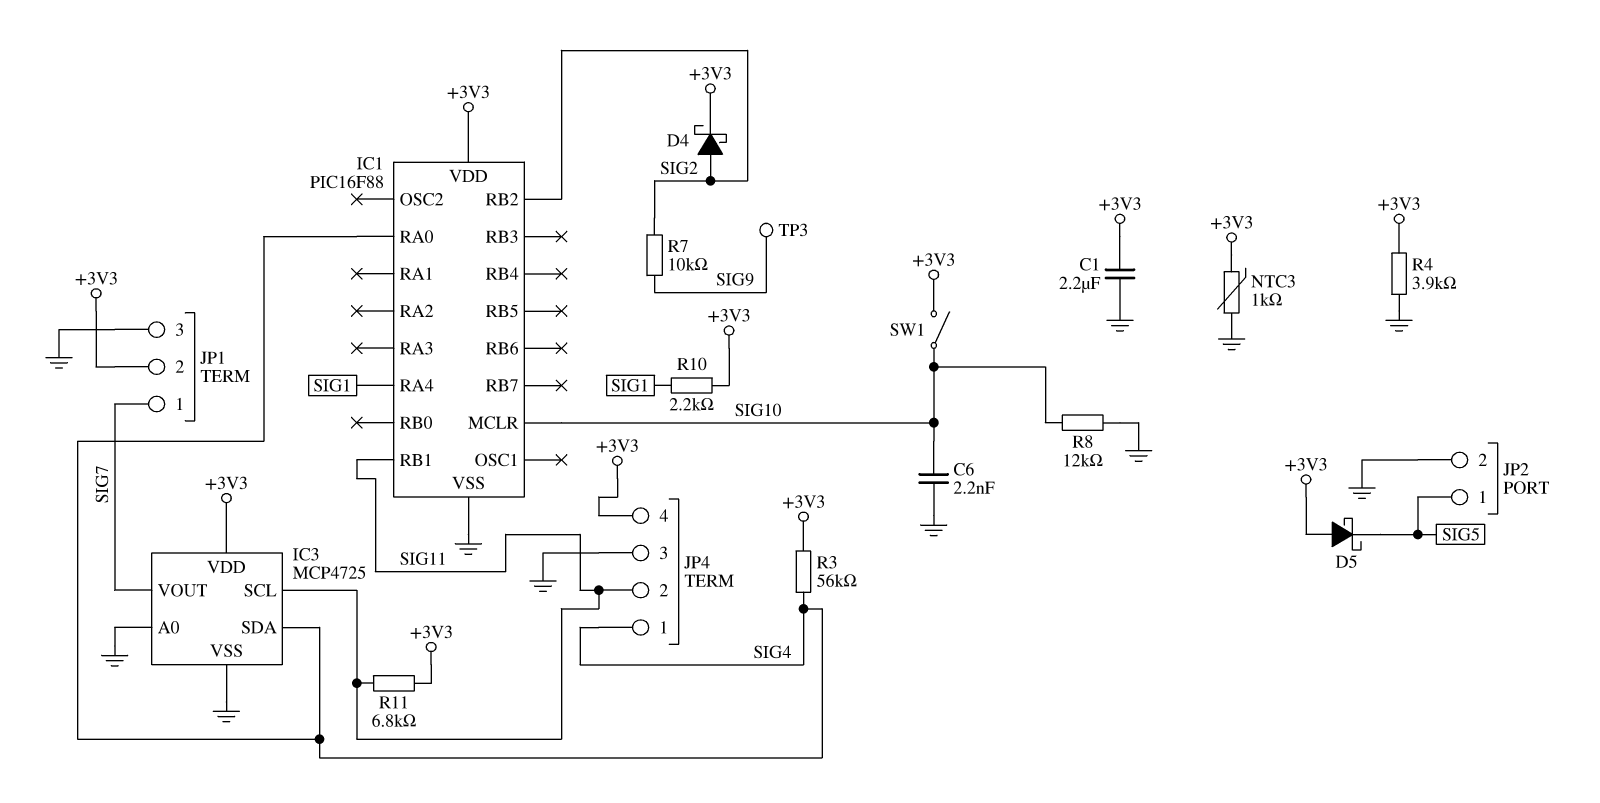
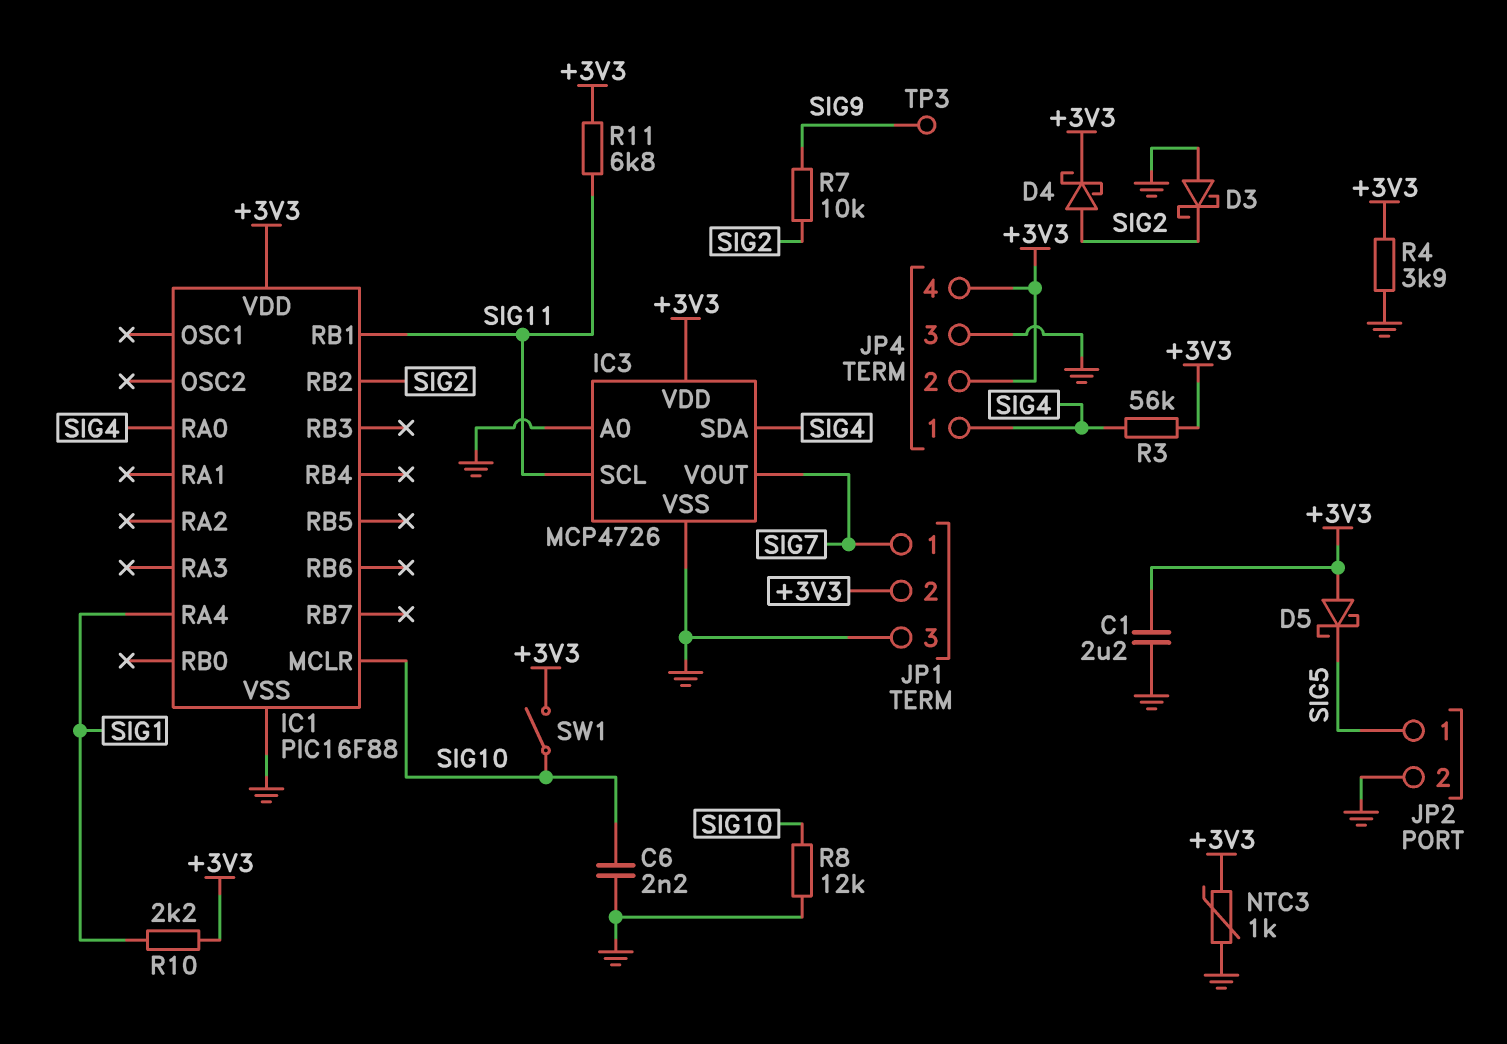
D3: none -> schottky (A GND, K SIG2)
IC3: MCP4725 -> MCP4726
JP4 pin 2: SIG11 -> +3V3

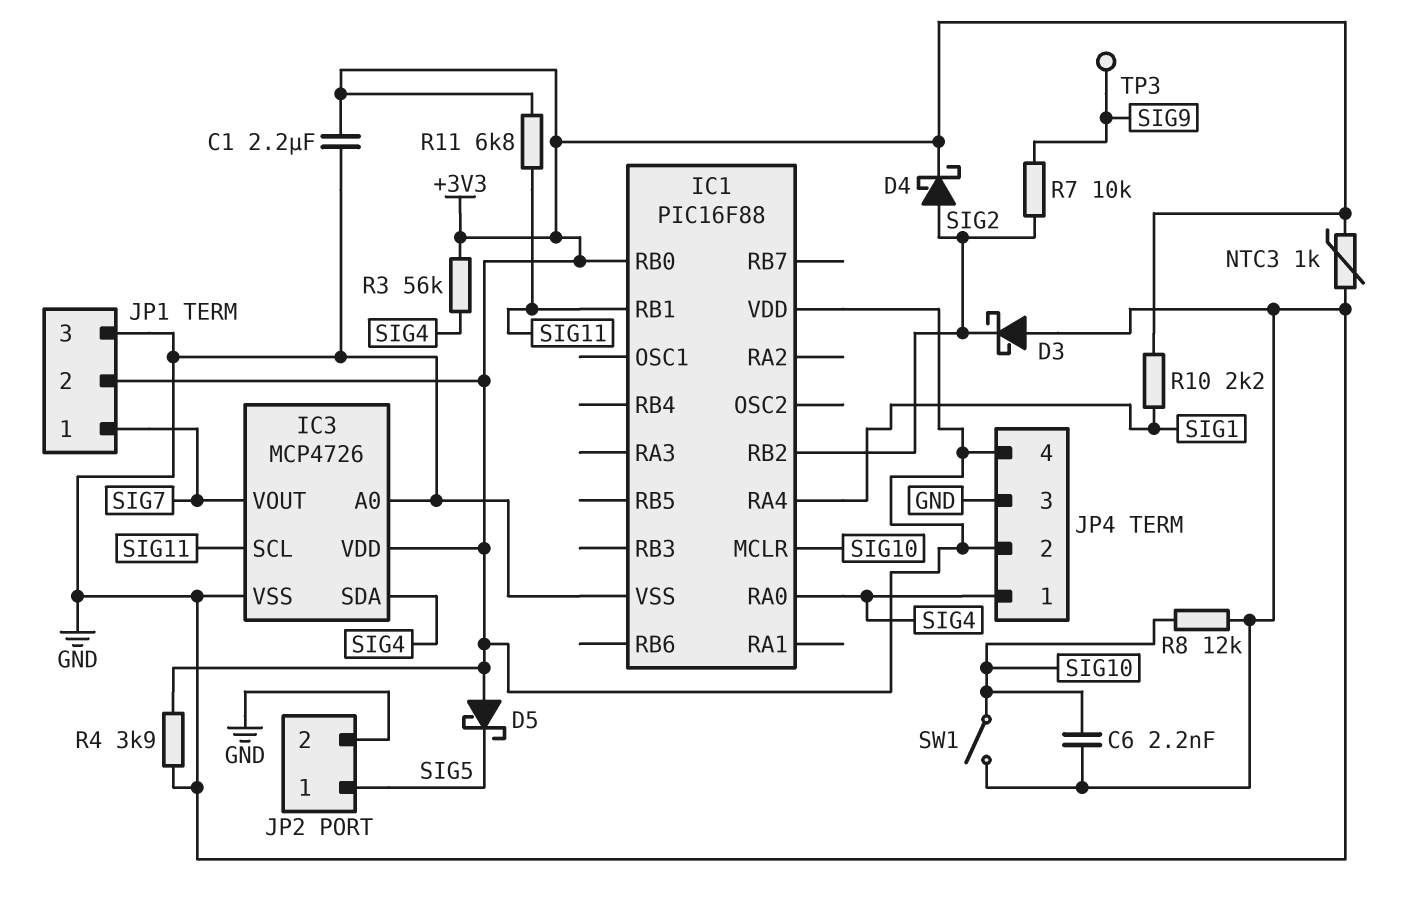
IC1 pin RB0: none -> +3V3
SW1: switch (+3V3, SIG10) -> switch (GND, SIG10)

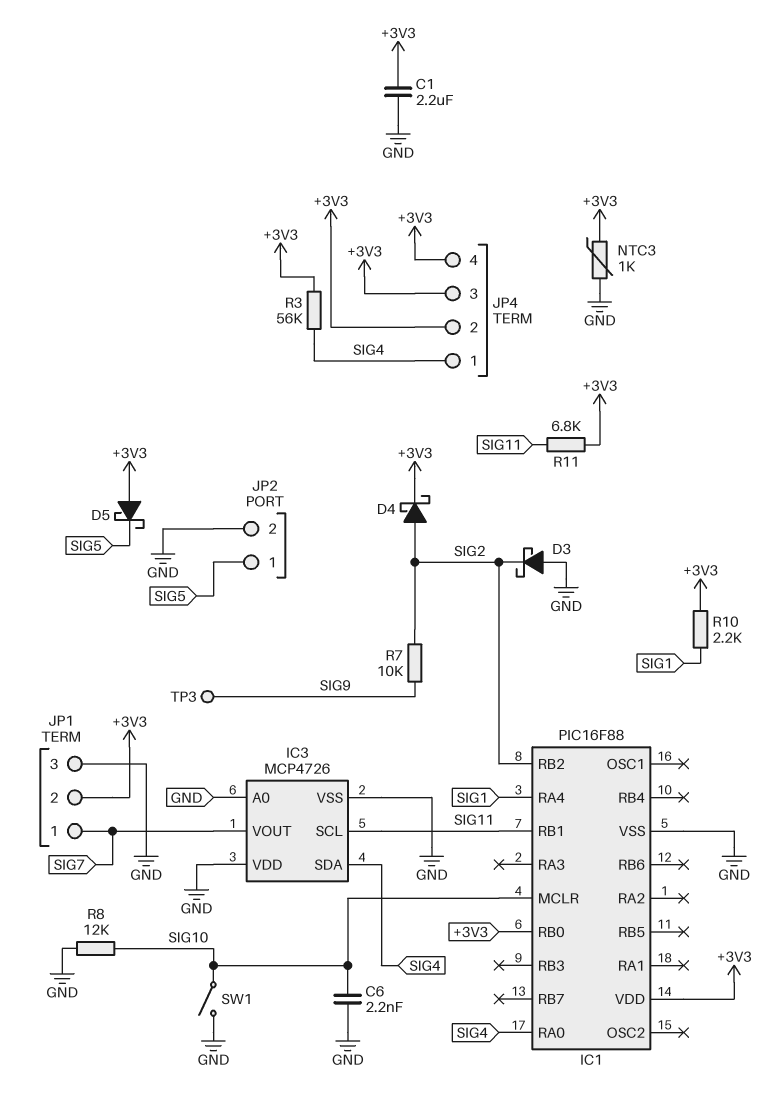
IC3 pin VDD: +3V3 -> GND
JP4 pin 3: GND -> +3V3
R4: 3.9k (+3V3, GND) -> none

